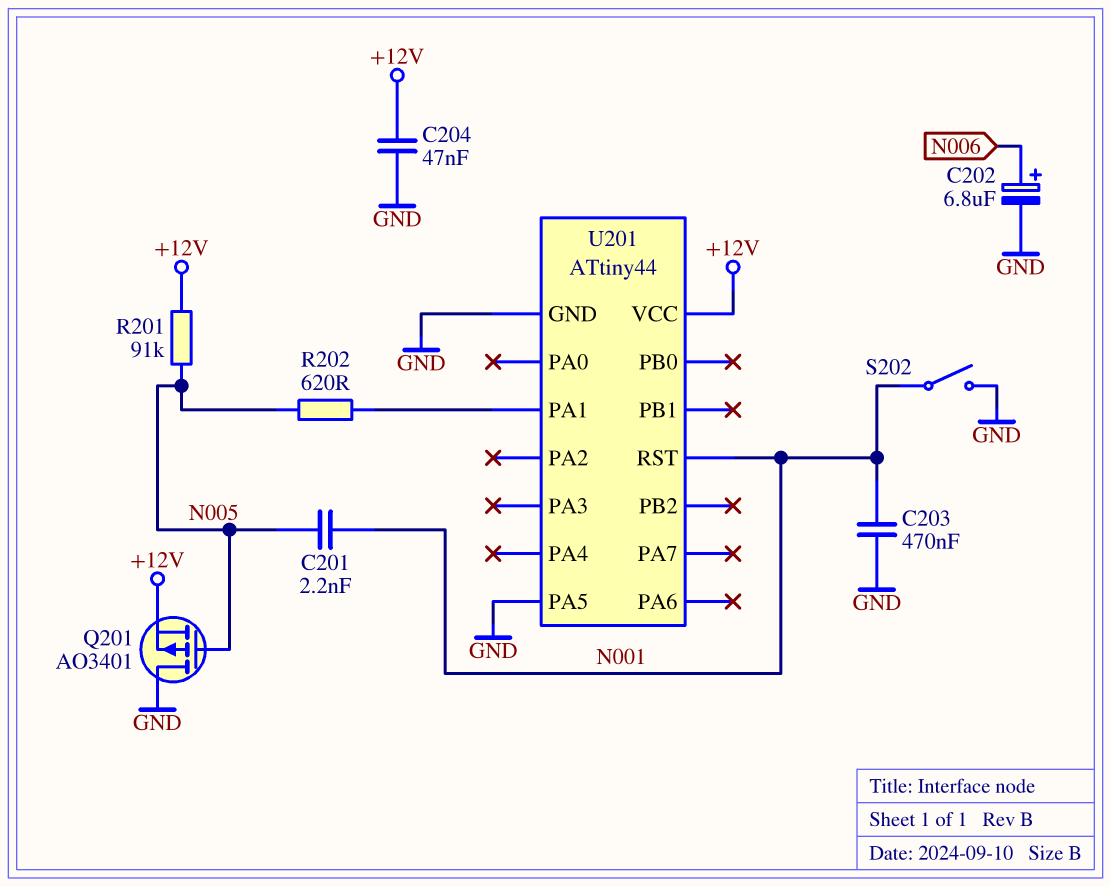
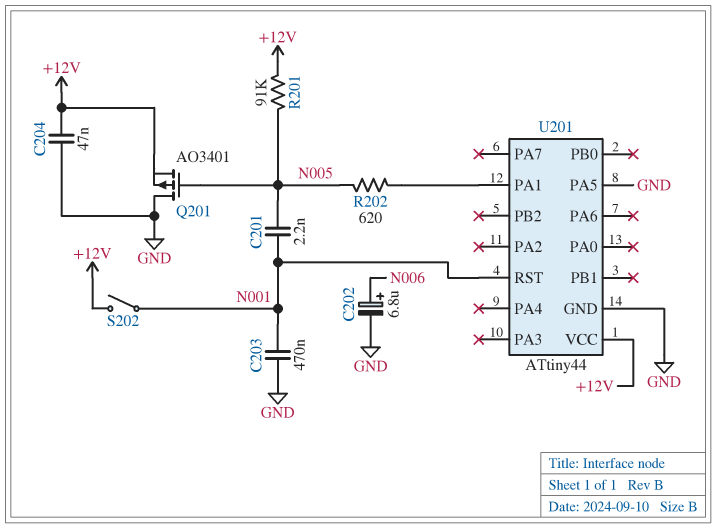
S202: switch (GND, N001) -> switch (+12V, N001)

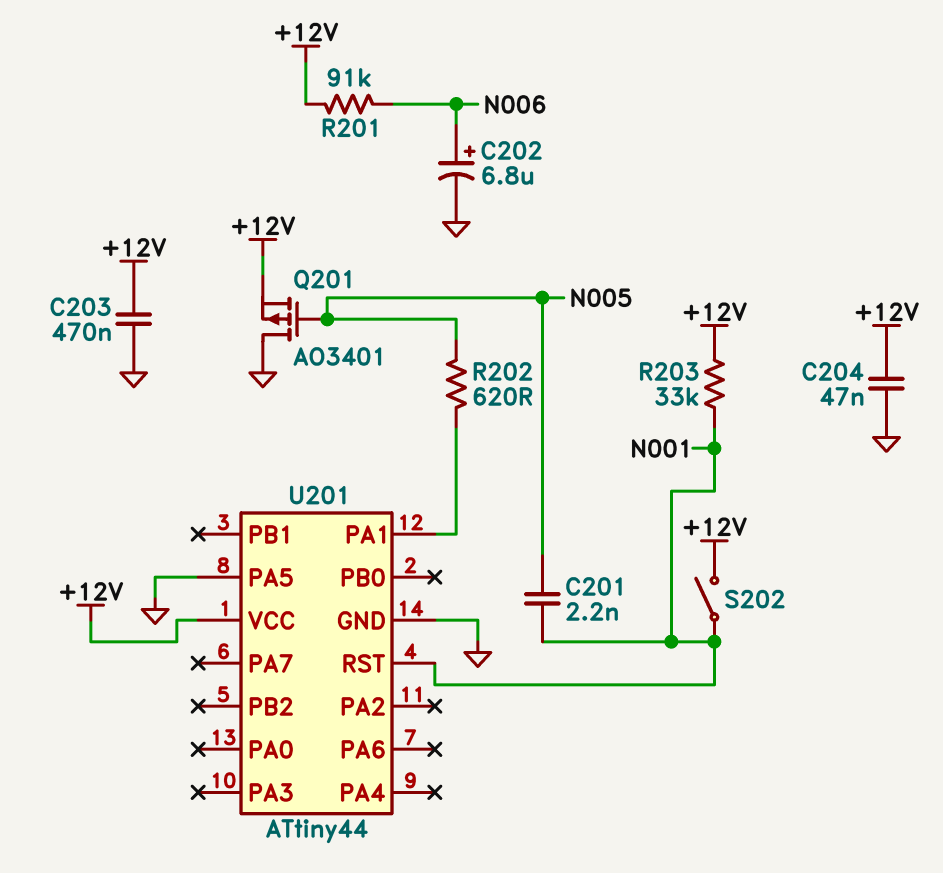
C203: 470nF (GND, N001) -> 470nF (+12V, GND)
R201: 91k (+12V, N005) -> 91k (+12V, N006)
R203: none -> 33k (+12V, N001)

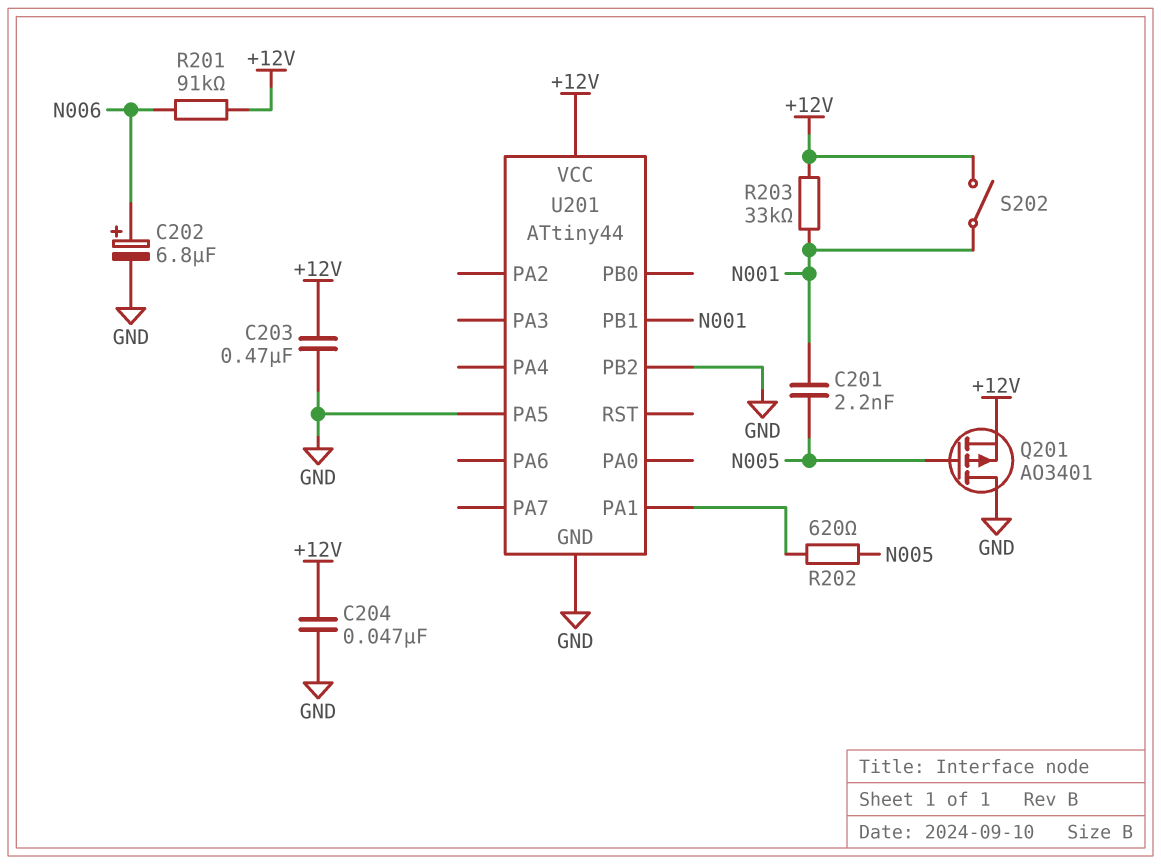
U201 pin PB1: none -> N001
U201 pin PB2: none -> GND
U201 pin RST: N001 -> none

